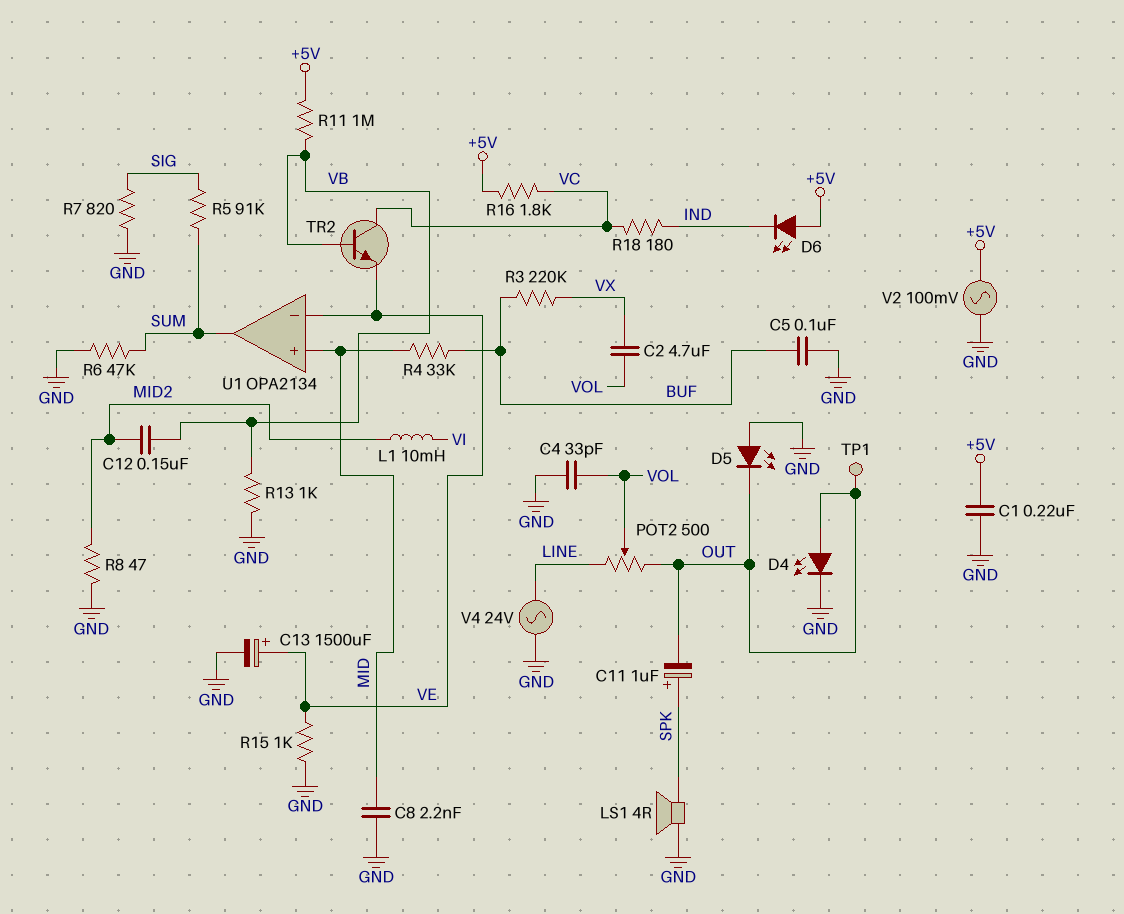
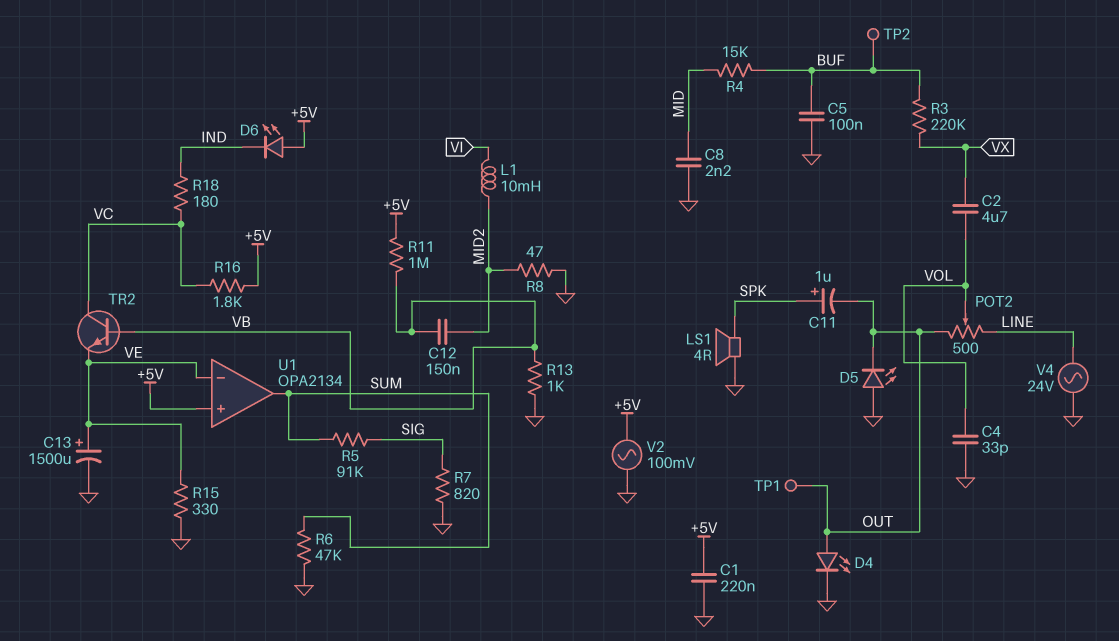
R4: 33k (BUF, MID) -> 15k (BUF, MID)
R15: 1k (GND, VE) -> 330 (GND, VE)
TP2: none -> test point (BUF)
U1 pin in+: MID -> +5V

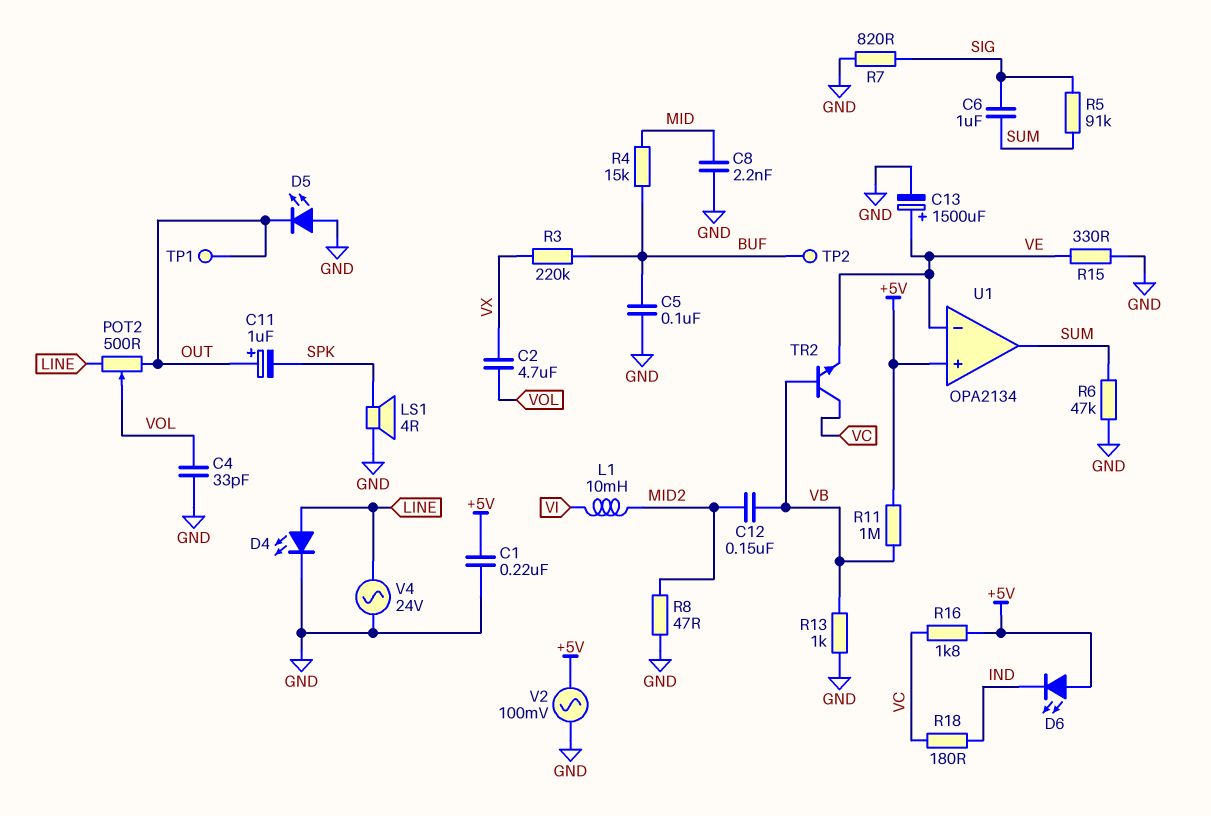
C6: none -> 1uF (SIG, SUM)
C11: 1uF (plus SPK, minus OUT) -> 1uF (plus OUT, minus SPK)
D4: LED (A OUT, K GND) -> LED (A LINE, K GND)

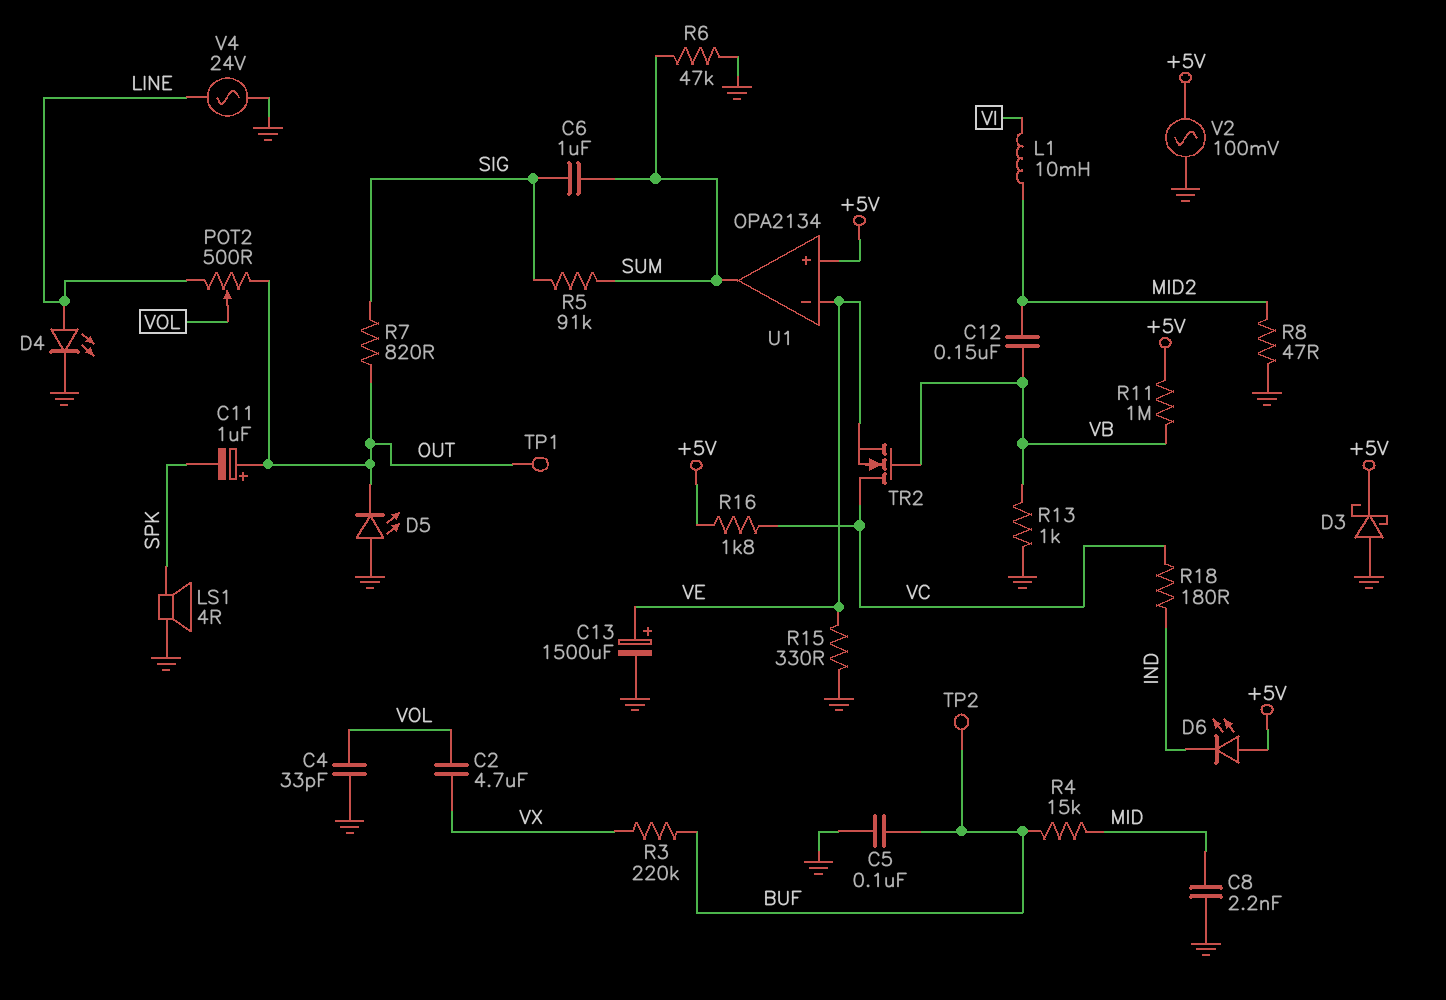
C1: 220nF (+5V, GND) -> none
D3: none -> schottky (A GND, K +5V)
R7: 820 (GND, SIG) -> 820 (OUT, SIG)
TR2: NPN (B VB, C VC, E VE) -> NMOS (G VB, D VC, S VE)

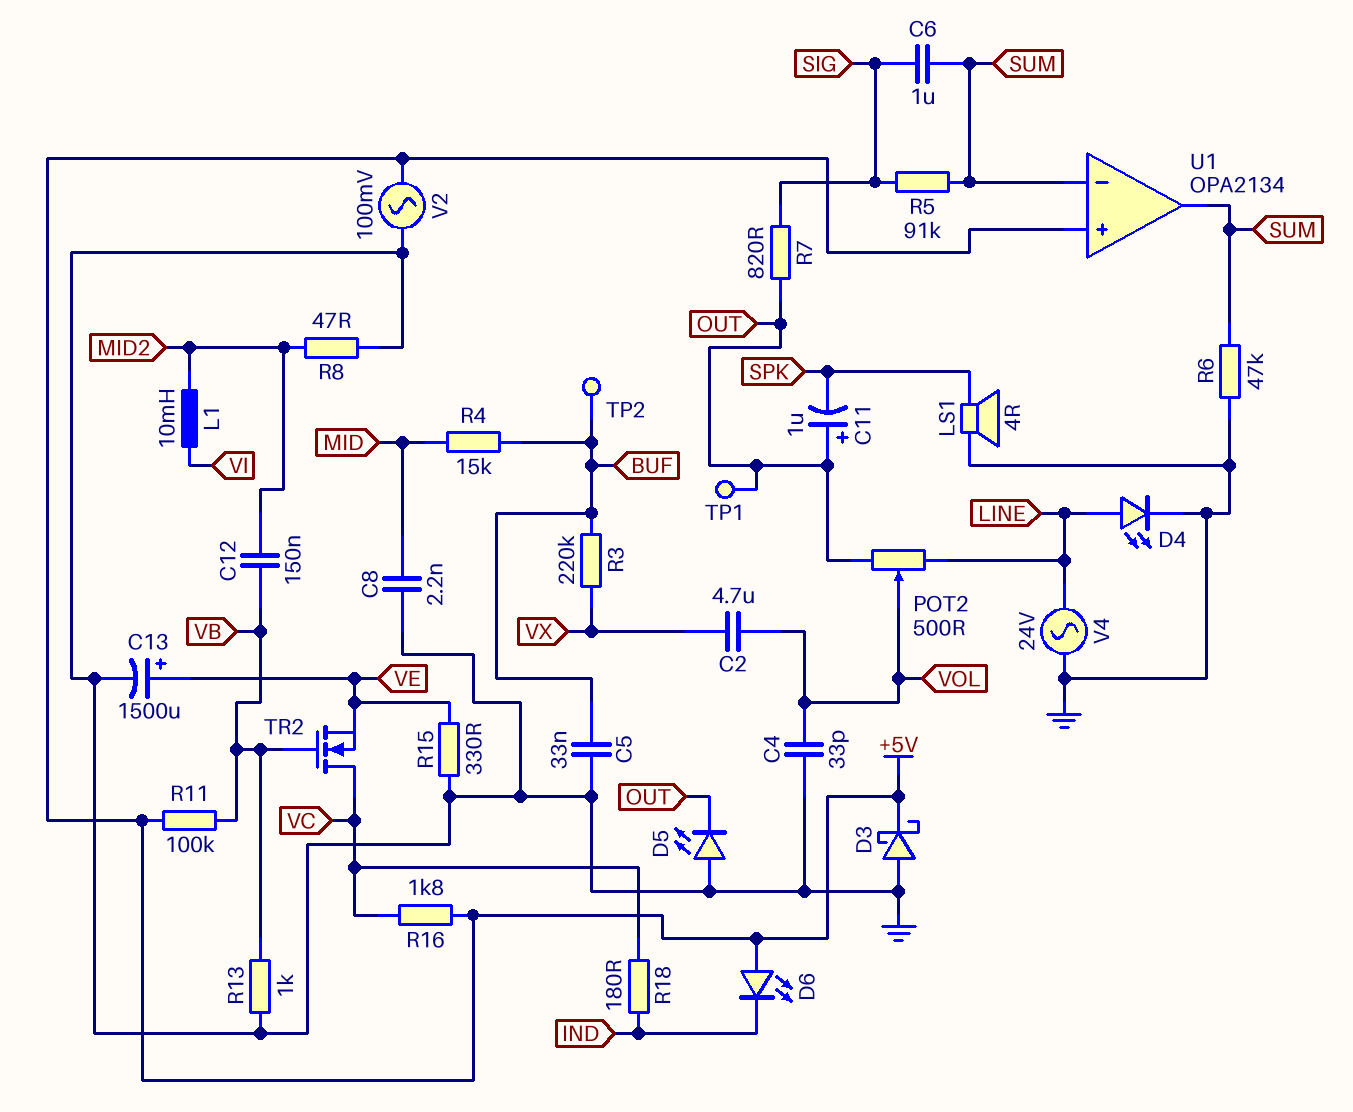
C5: 100nF (BUF, GND) -> 33nF (BUF, GND)
R11: 1M (+5V, VB) -> 100k (+5V, VB)
U1 pin in-: VE -> SUM

